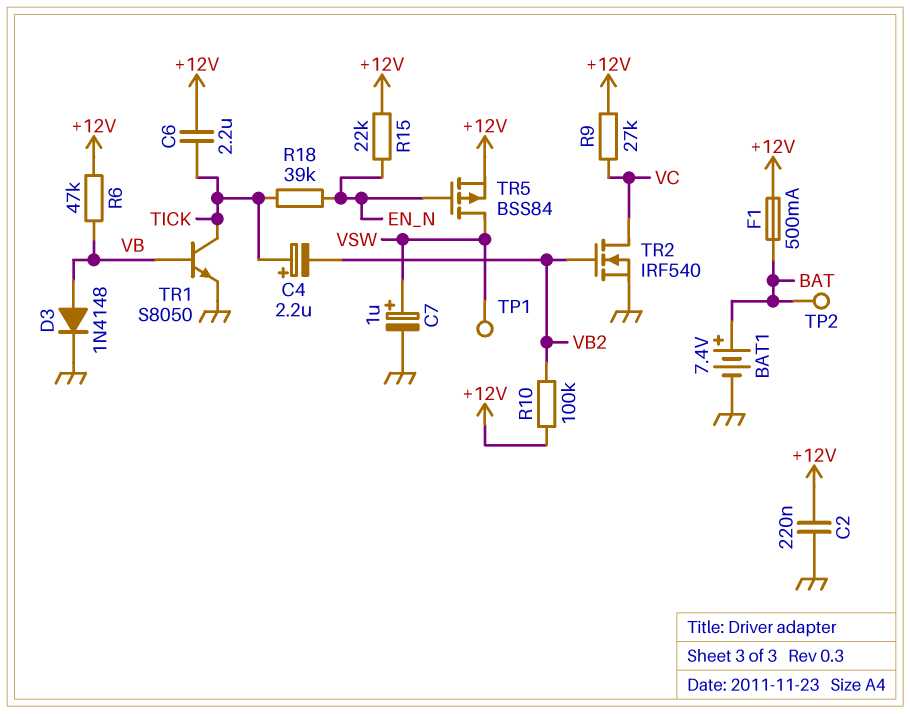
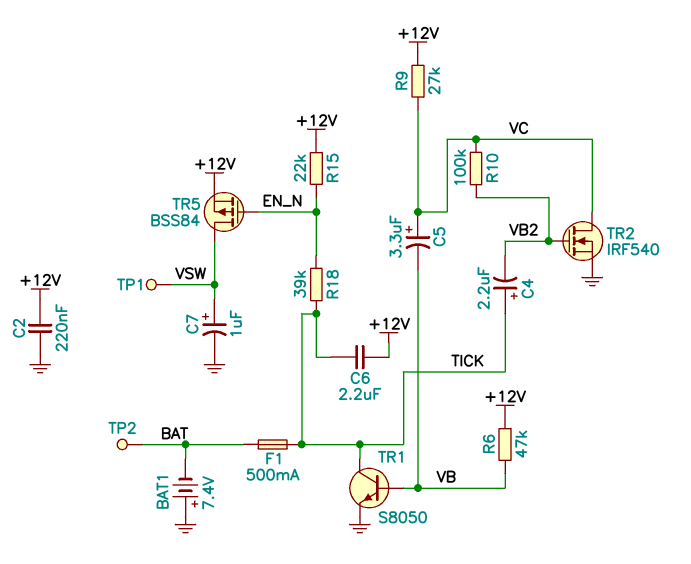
BAT1: 7.4V (plus BAT, minus GND) -> 7.4V (plus GND, minus BAT)
C5: none -> 3.3uF (plus VC, minus VB)
D3: diode 1N4148 (A VB, K GND) -> none
F1: 500mA (+12V, BAT) -> 500mA (BAT, TICK)
R10: 100k (+12V, VB2) -> 100k (VB2, VC)

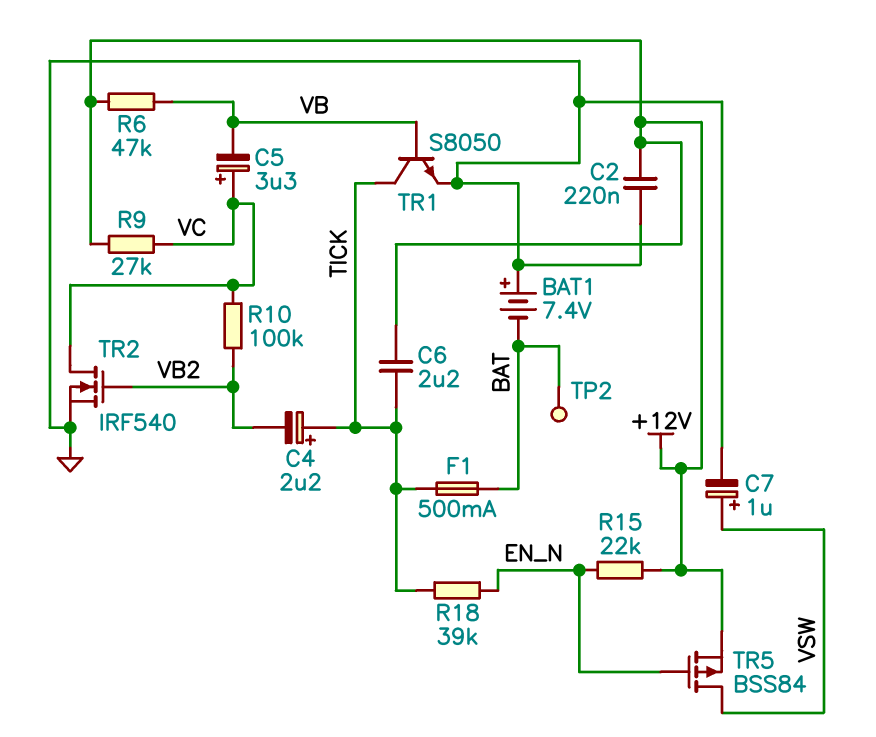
TP1: test point (VSW) -> none

